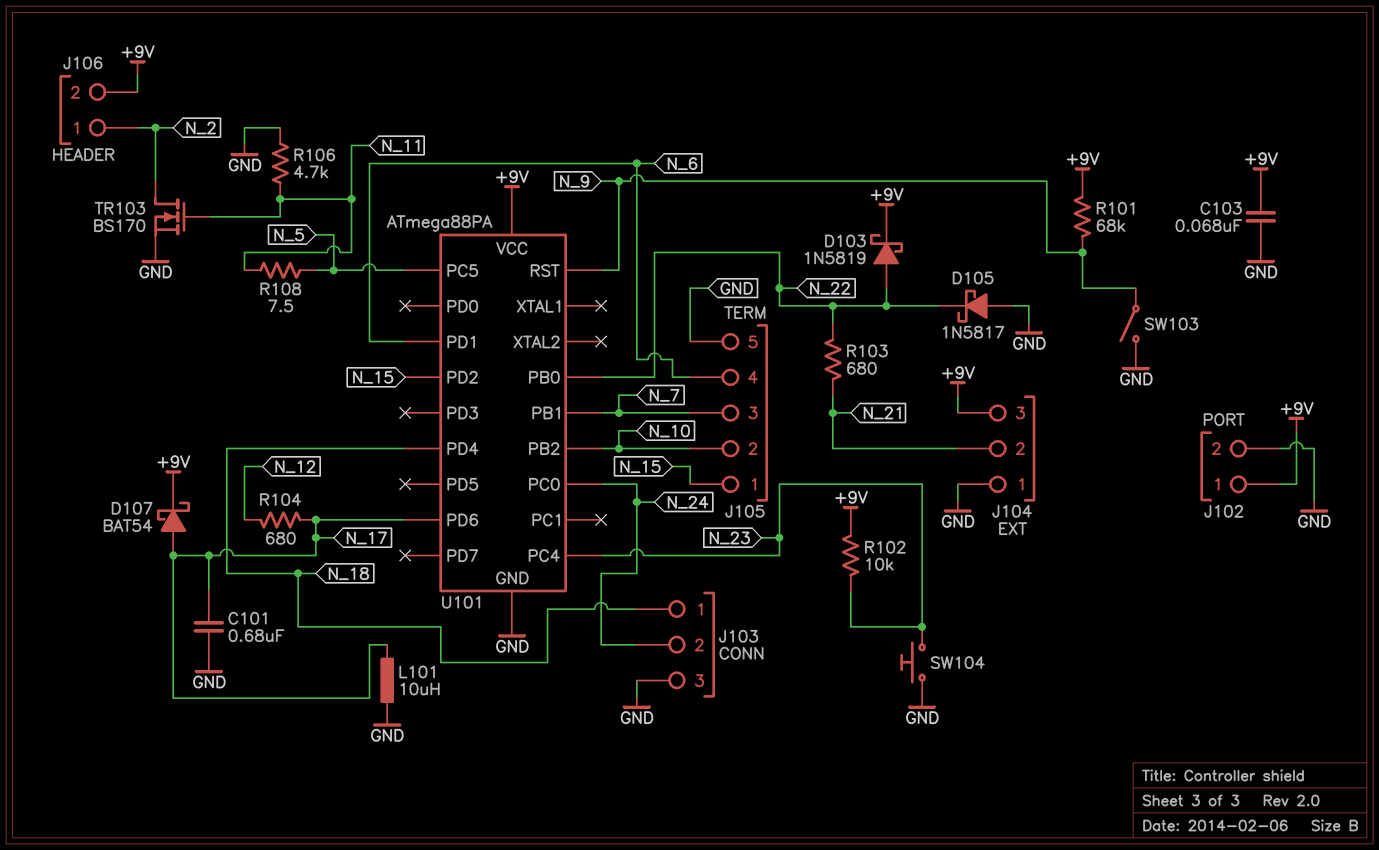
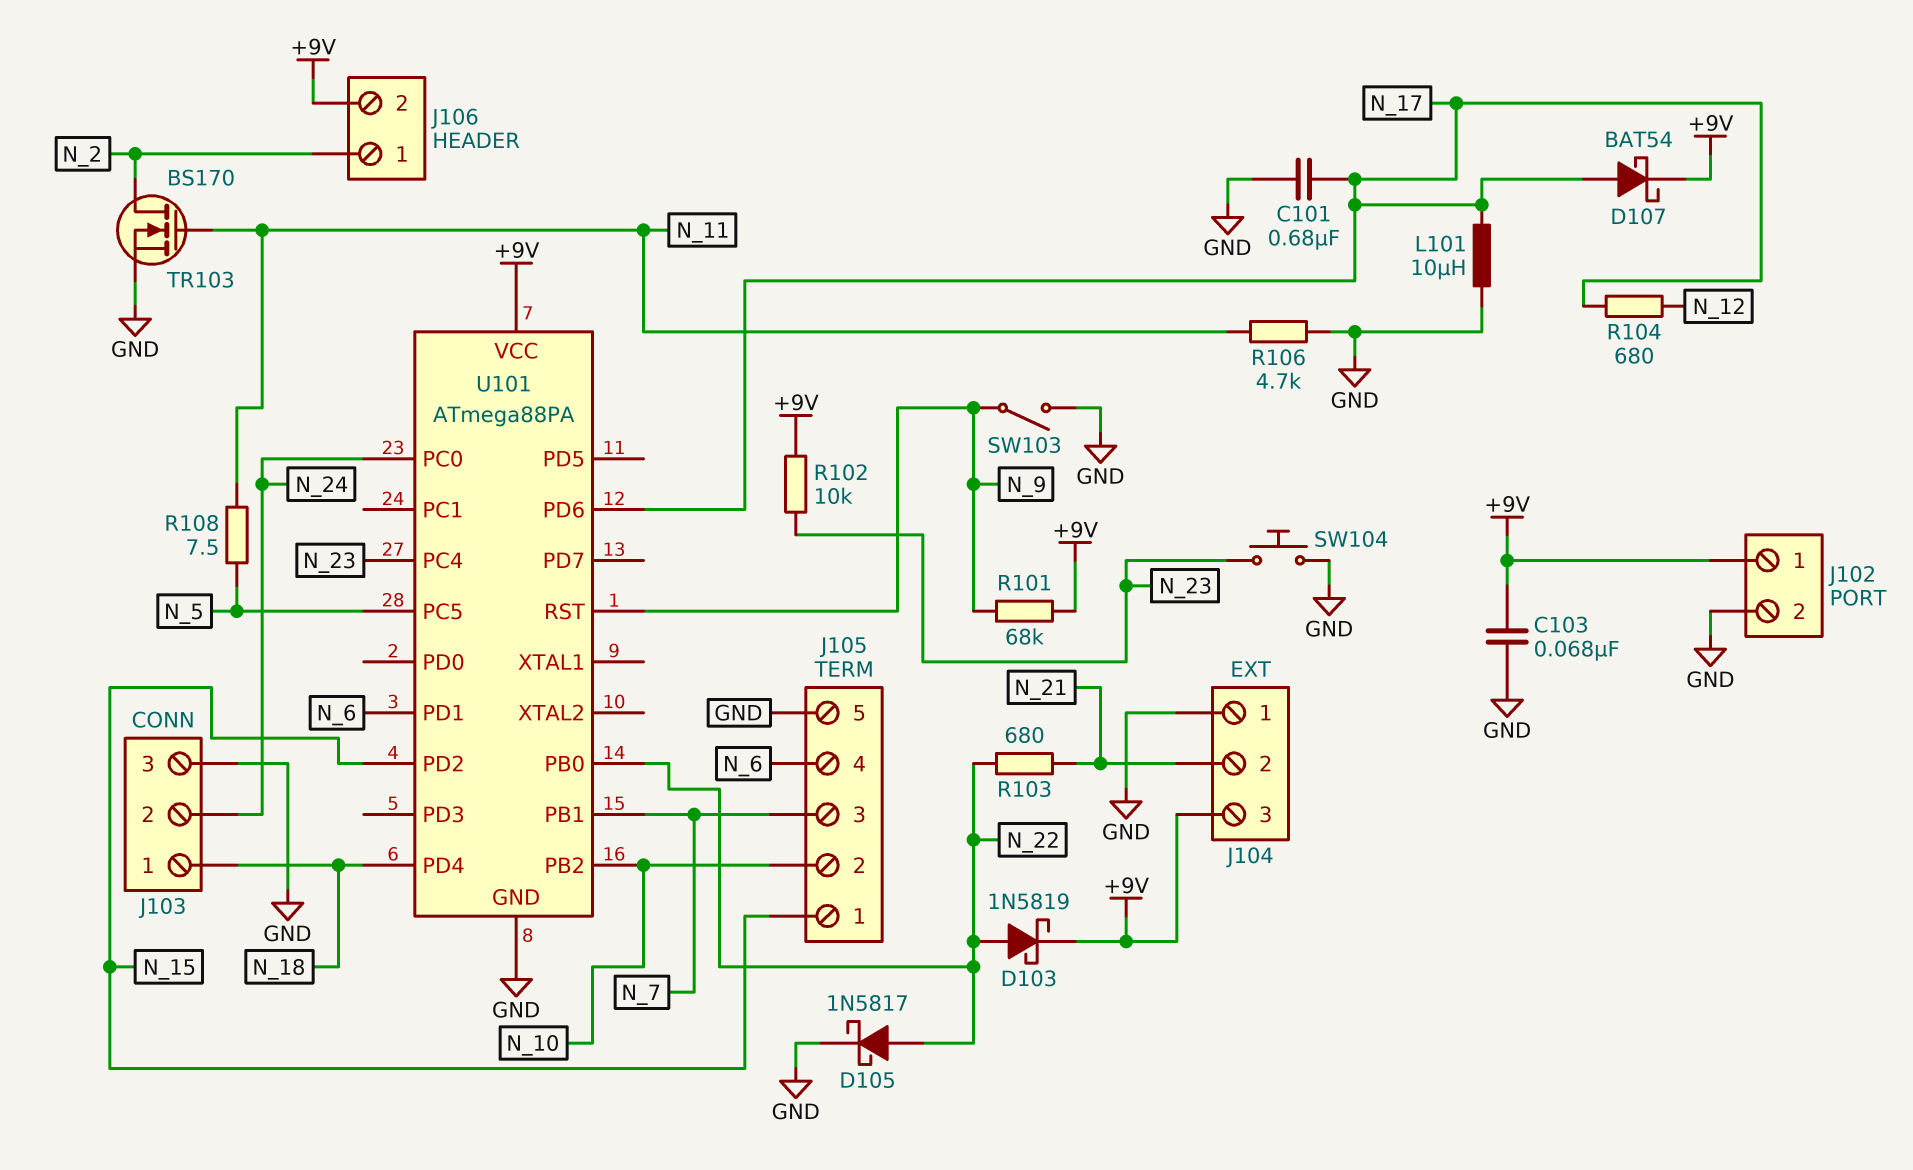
D105: schottky 1N5817 (A GND, K N_22) -> schottky 1N5817 (A N_22, K GND)

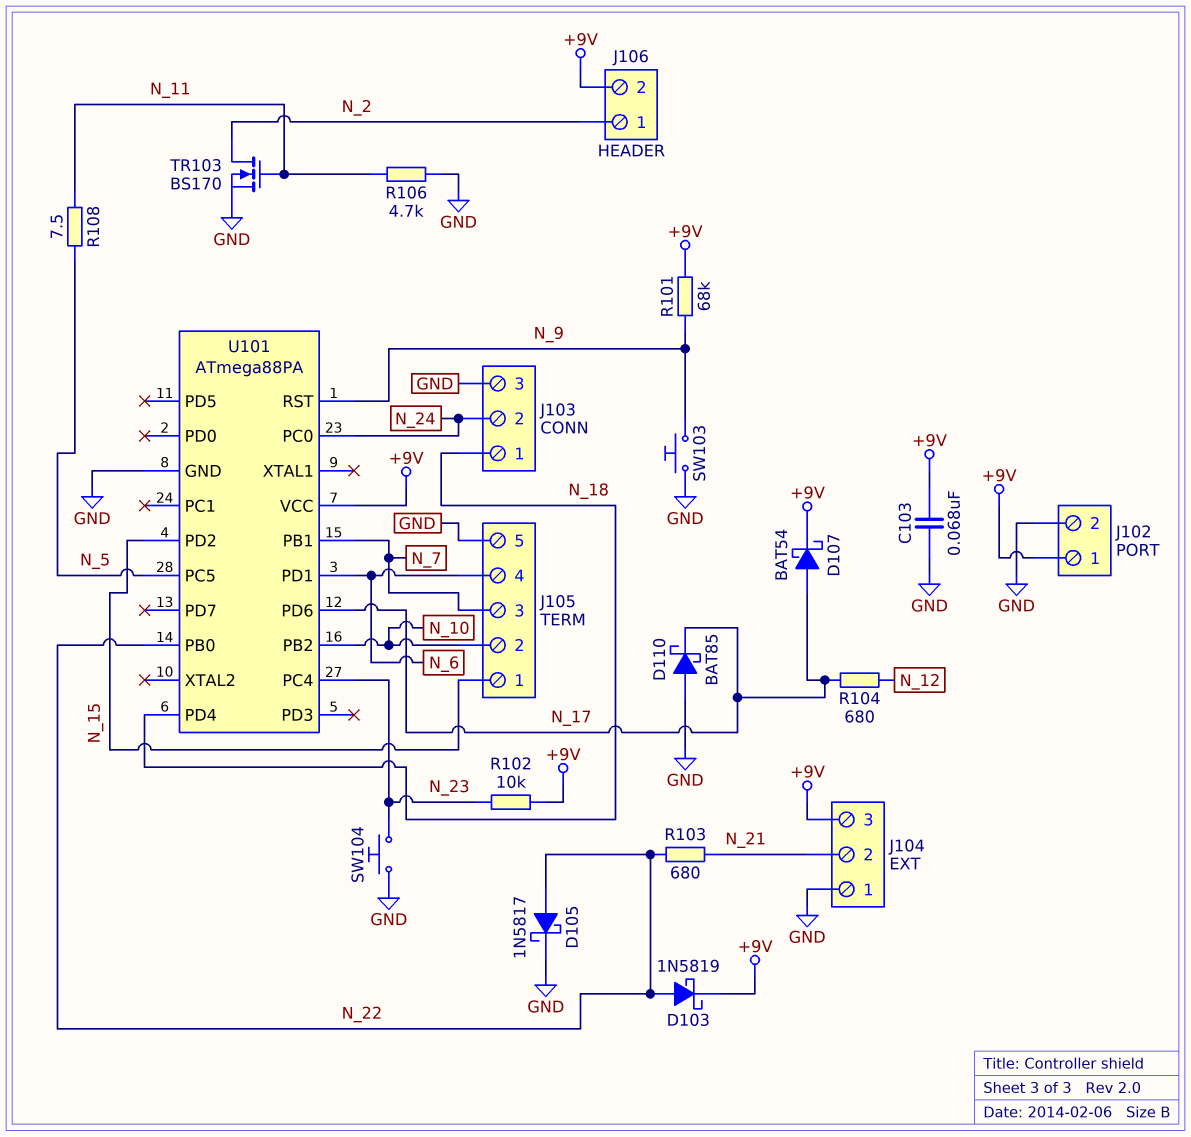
C101: 680nF (GND, N_17) -> none
D110: none -> schottky BAT85 (A GND, K N_17)
L101: 10uH (GND, N_17) -> none
SW103: switch (GND, N_9) -> button (GND, N_9)

